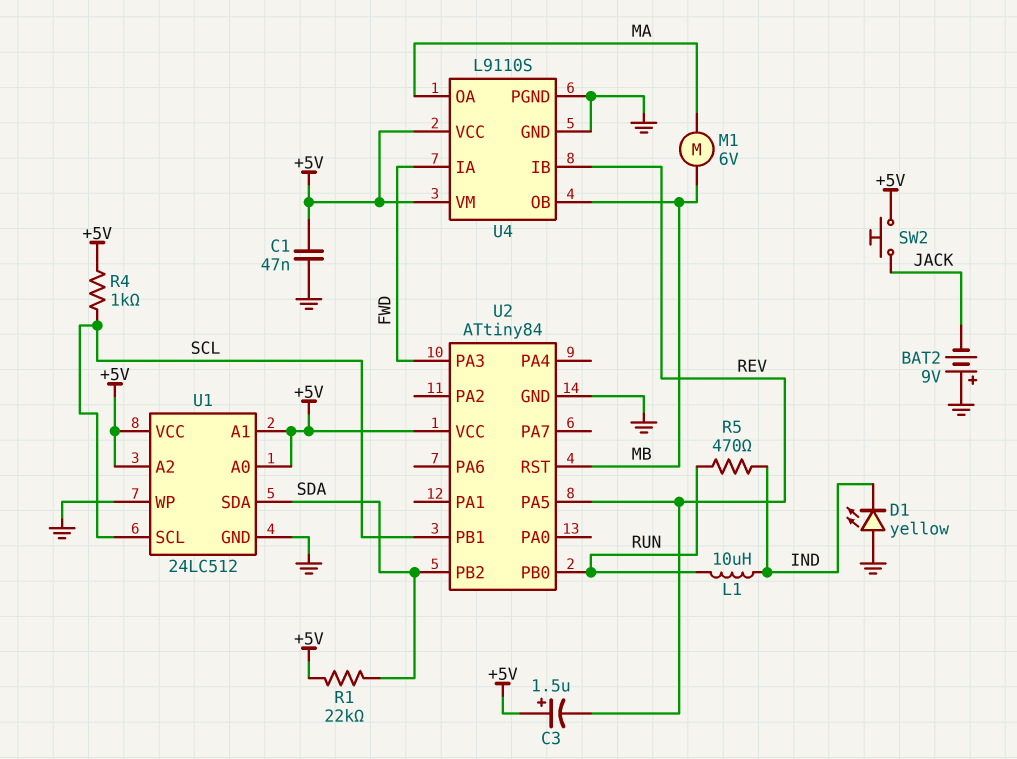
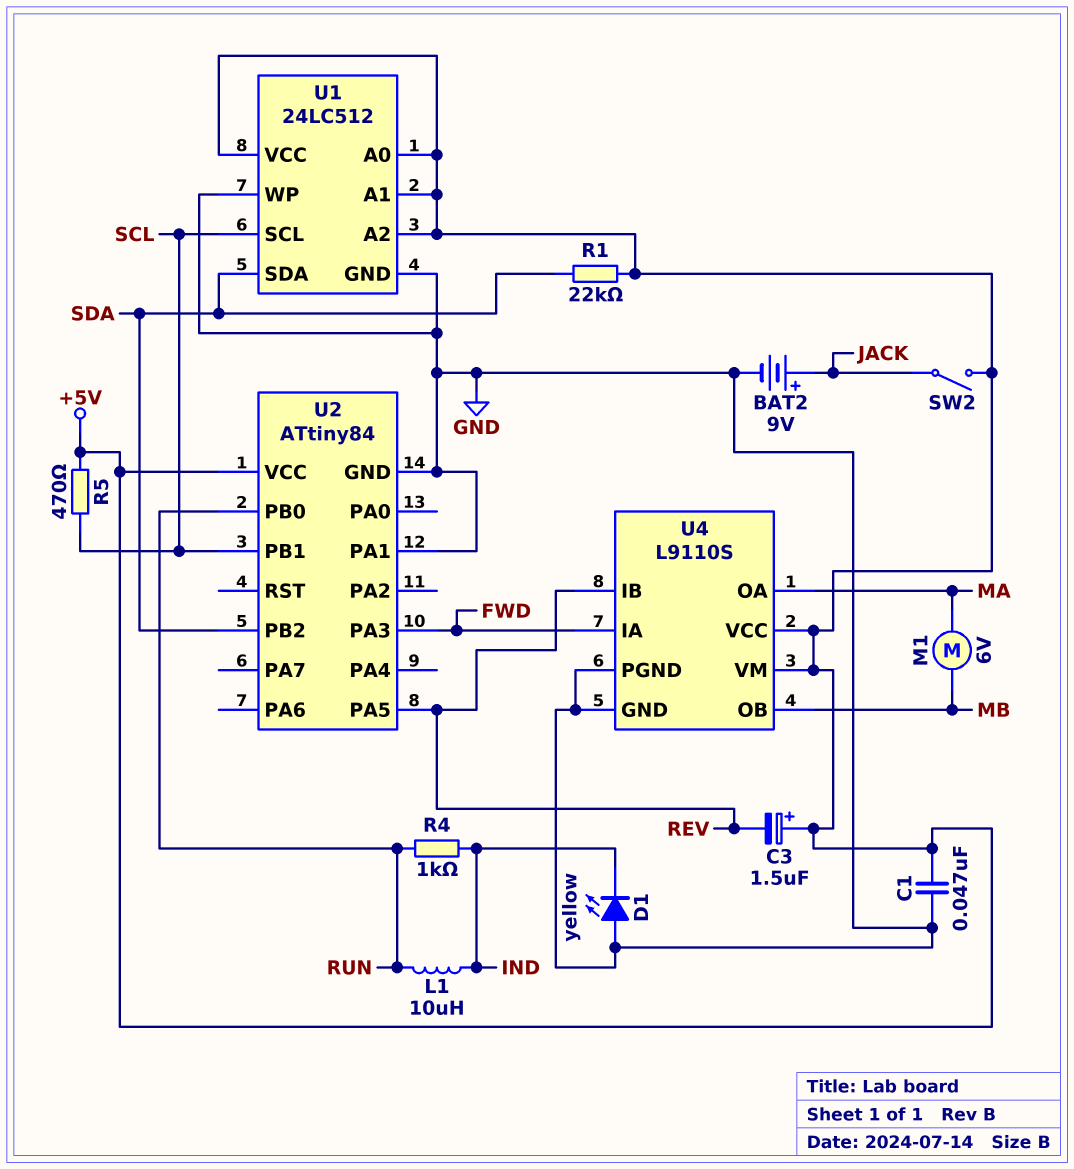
BAT2: 9V (plus GND, minus JACK) -> 9V (plus JACK, minus GND)
R4: 1k (+5V, SCL) -> 1k (IND, RUN)
R5: 470 (IND, RUN) -> 470 (+5V, SCL)
SW2: button (+5V, JACK) -> switch (+5V, JACK)
U2 pin PA1: none -> GND
U2 pin RST: MB -> none

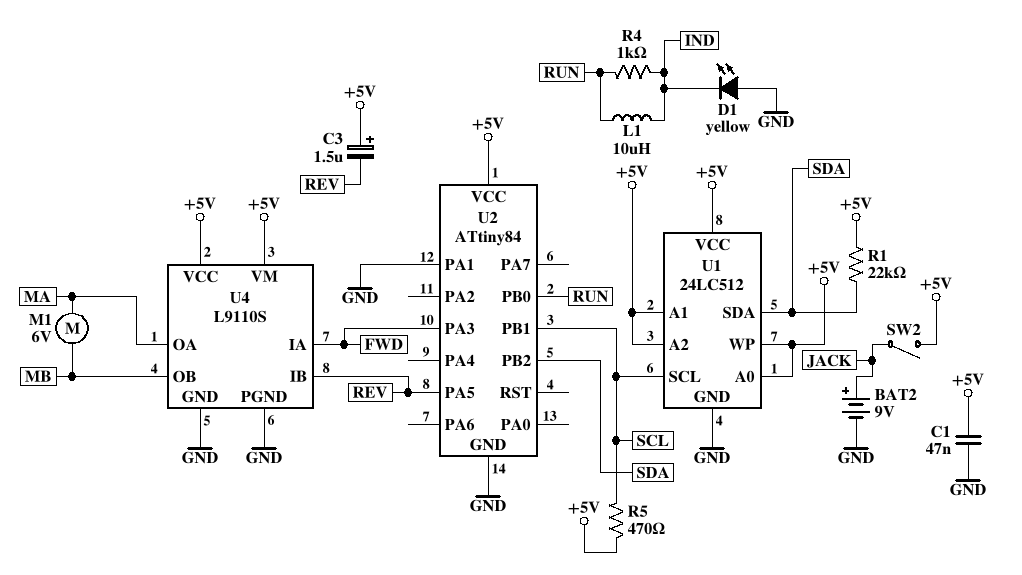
U1 pin WP: GND -> +5V

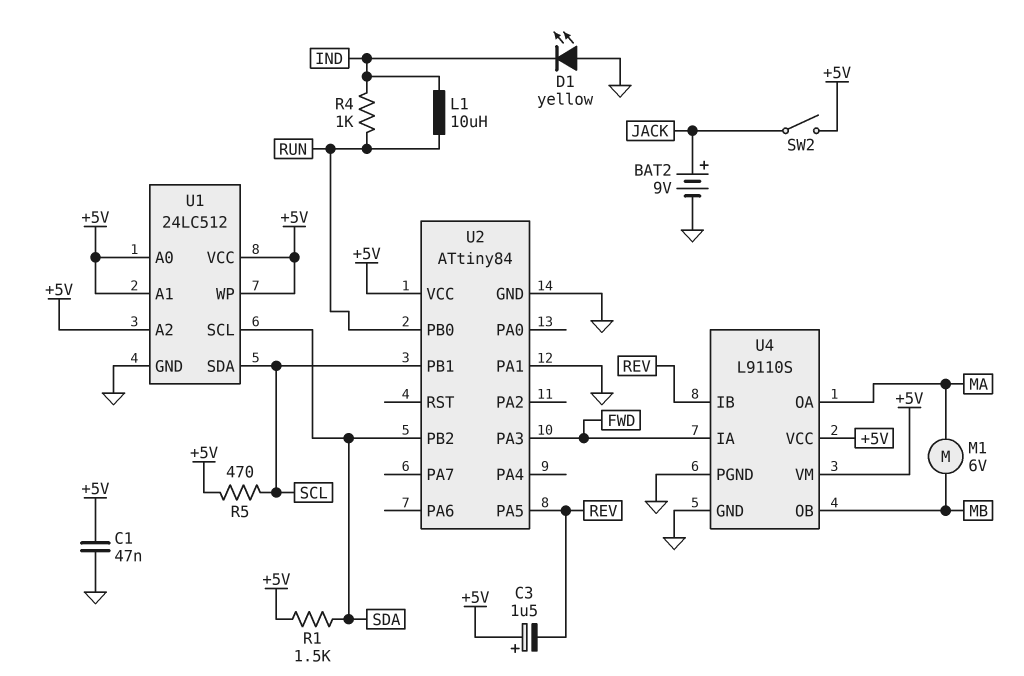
R1: 22k (+5V, SDA) -> 1.5k (+5V, SDA)
U1 pin SCL: SCL -> SDA
U1 pin SDA: SDA -> SCL

